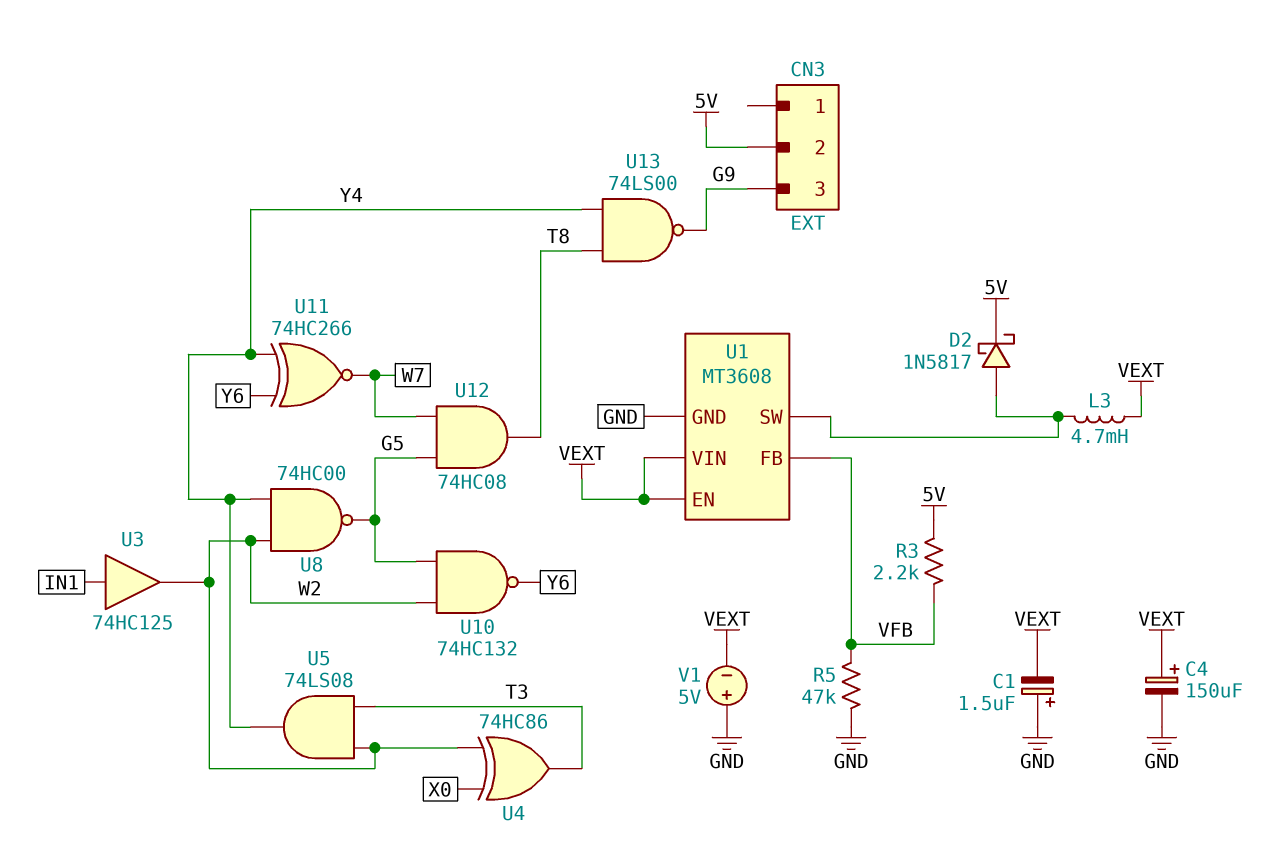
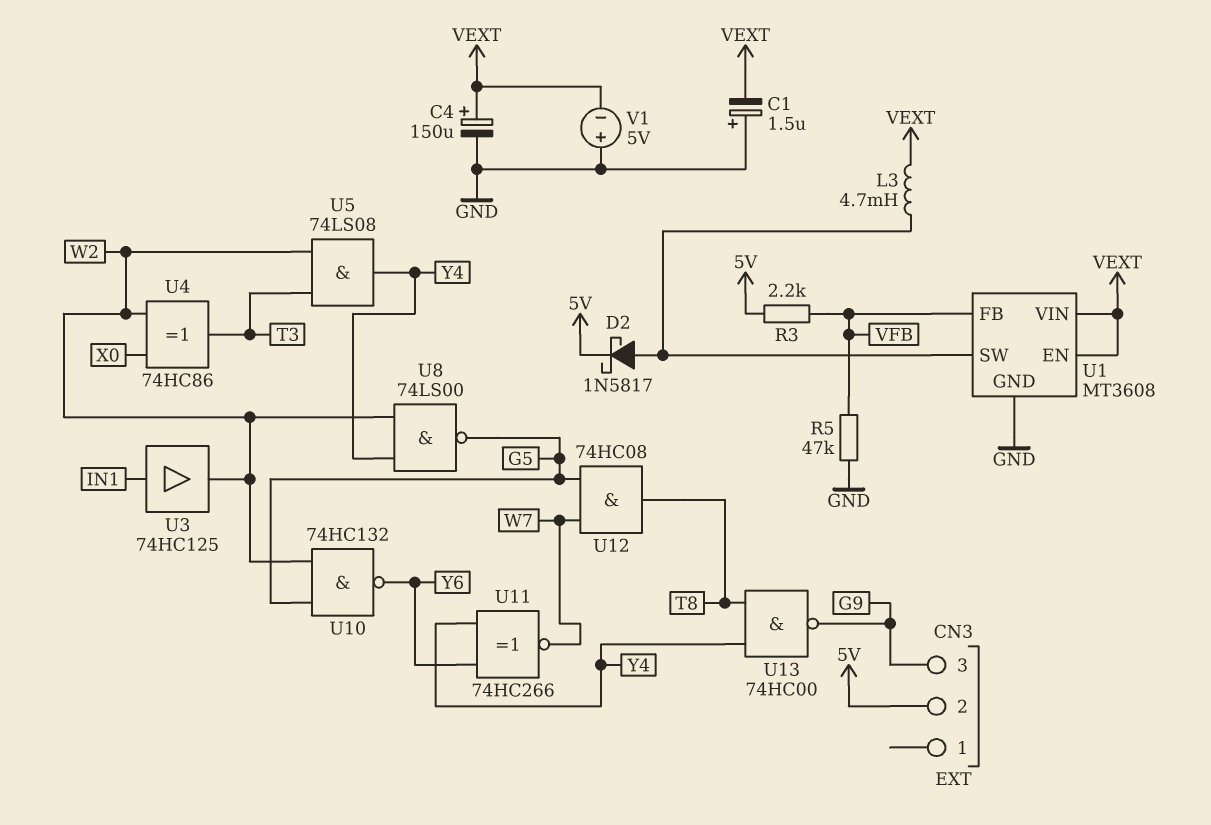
U8: NAND 74HC00 (in W2, in Y4, out G5) -> NAND 74LS00 (in W2, in Y4, out G5)
U13: NAND 74LS00 (in T8, in Y4, out G9) -> NAND 74HC00 (in T8, in Y4, out G9)

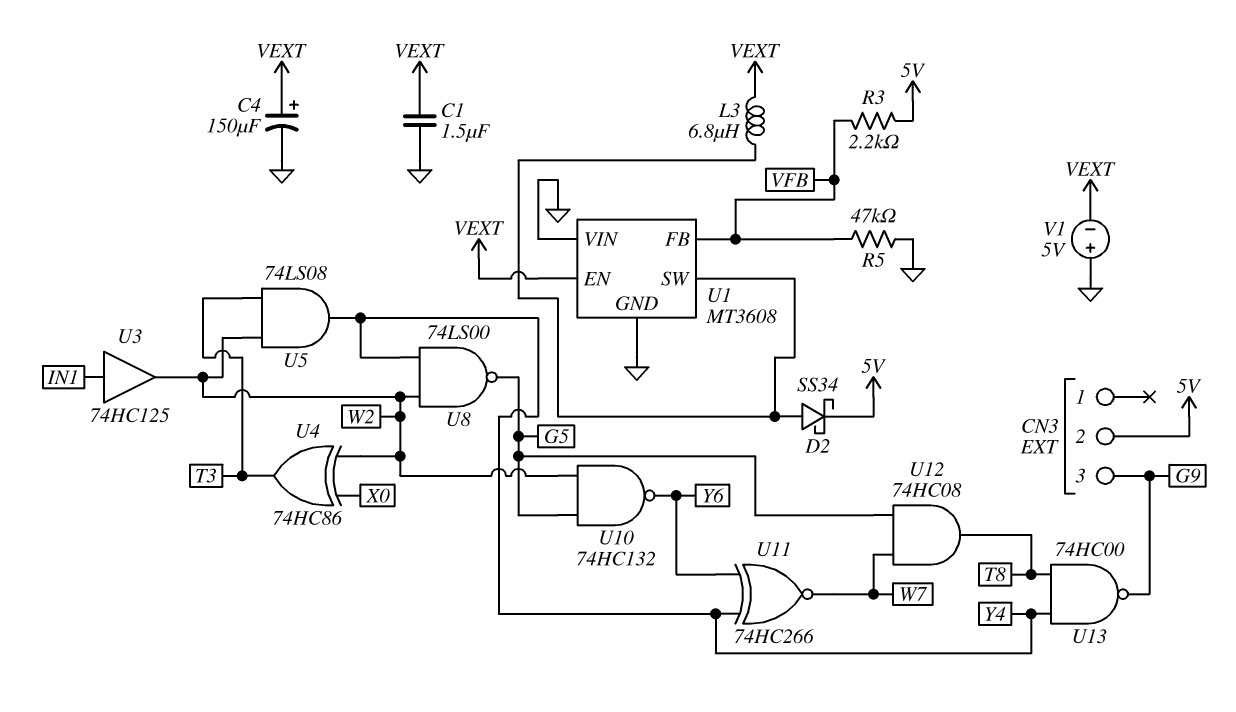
C1: 1.5uF (plus GND, minus VEXT) -> 1.5uF (GND, VEXT)
D2: schottky 1N5817 (A U1/SW, K 5V) -> schottky SS34 (A U1/SW, K 5V)
L3: 4.7mH (U1/SW, VEXT) -> 6.8uH (U1/SW, VEXT)
U1 pin VIN: VEXT -> GND

